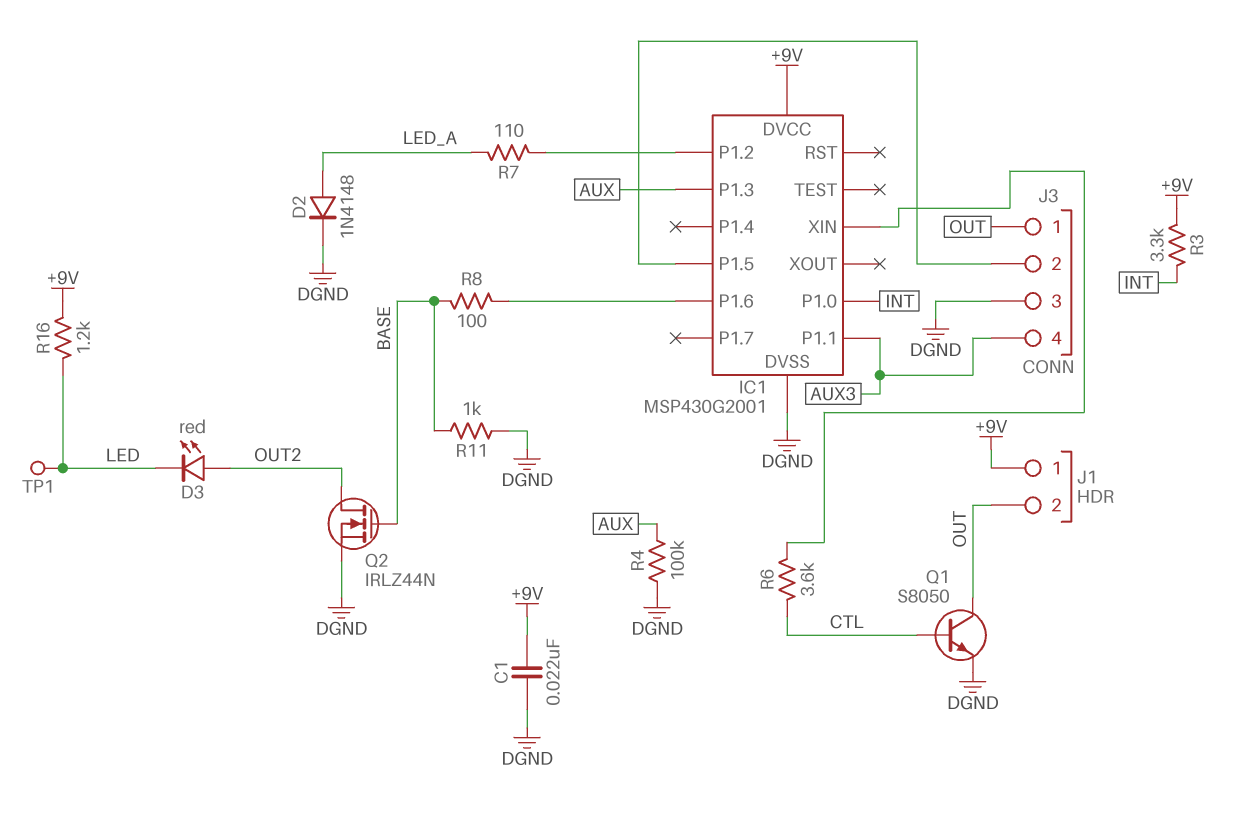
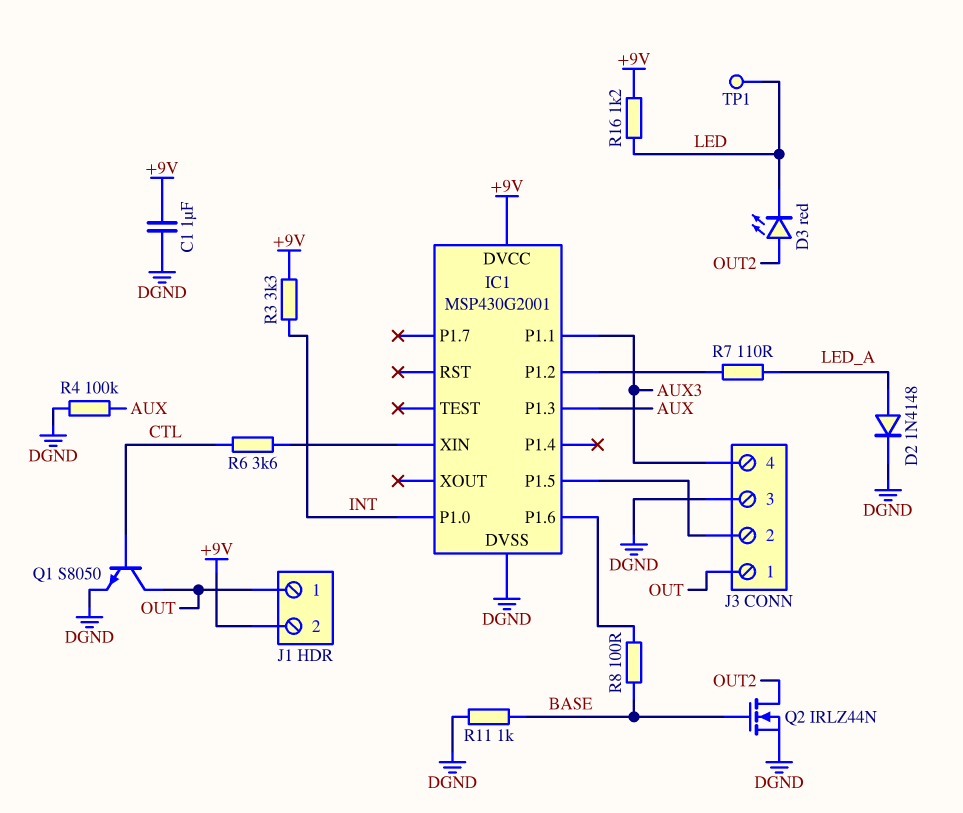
C1: 22nF (+9V, DGND) -> 1uF (+9V, DGND)
J1 pin 1: +9V -> OUT
J1 pin 2: OUT -> +9V

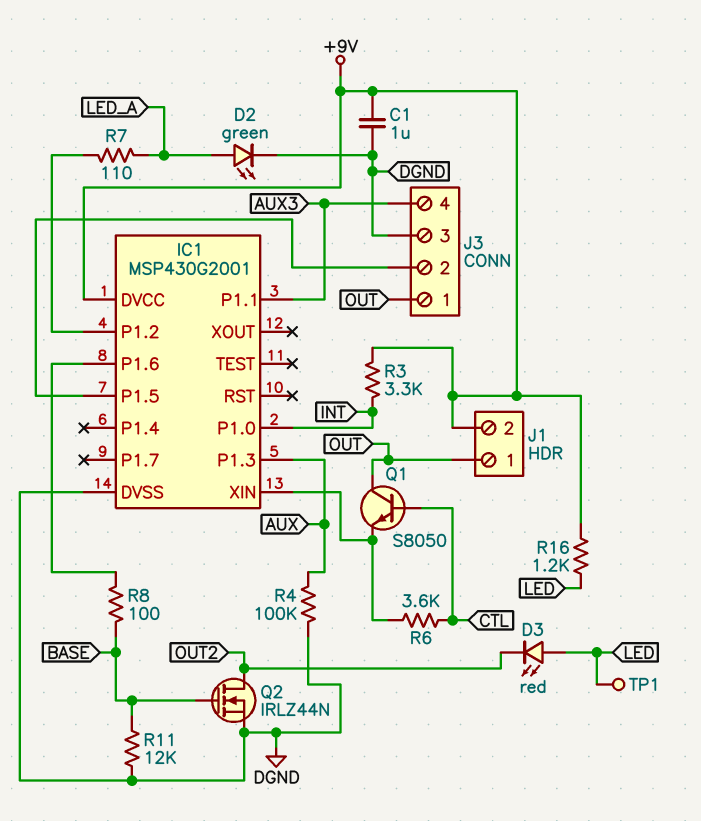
D2: diode 1N4148 (A LED_A, K DGND) -> LED green (A LED_A, K DGND)
D3: LED red (A OUT2, K LED) -> LED red (A LED, K OUT2)
Q1: NPN S8050 (B CTL, C OUT, E DGND) -> NPN S8050 (B CTL, C OUT, E IC1/XIN)
R11: 1k (BASE, DGND) -> 12k (BASE, DGND)

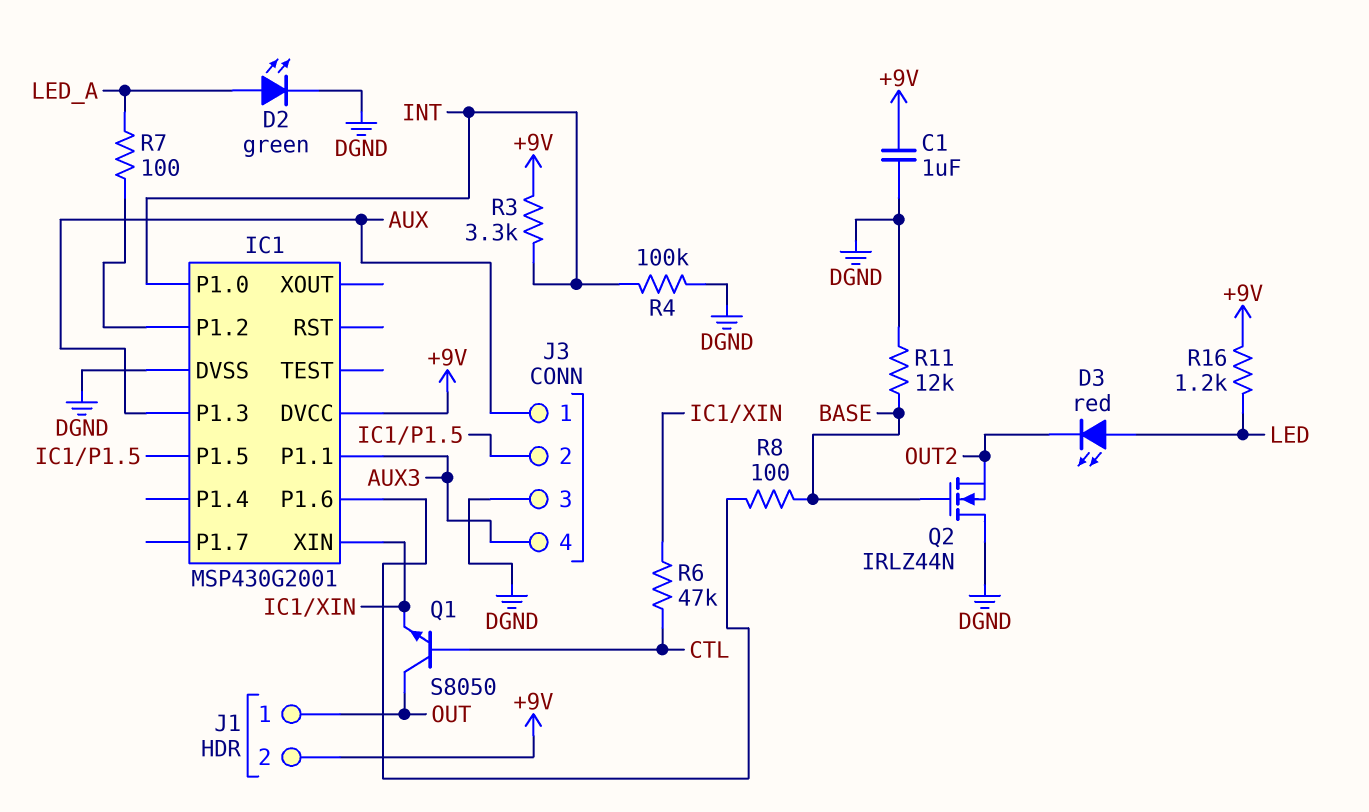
J3 pin 1: OUT -> AUX
Q2: NMOS IRLZ44N (G BASE, D OUT2, S DGND) -> NMOS IRLZ44N (G BASE, D DGND, S OUT2)
R4: 100k (AUX, DGND) -> 100k (DGND, INT)
R6: 3.6k (CTL, IC1/XIN) -> 47k (CTL, IC1/XIN)
R7: 110 (IC1/P1.2, LED_A) -> 100 (IC1/P1.2, LED_A)
TP1: test point (LED) -> none

